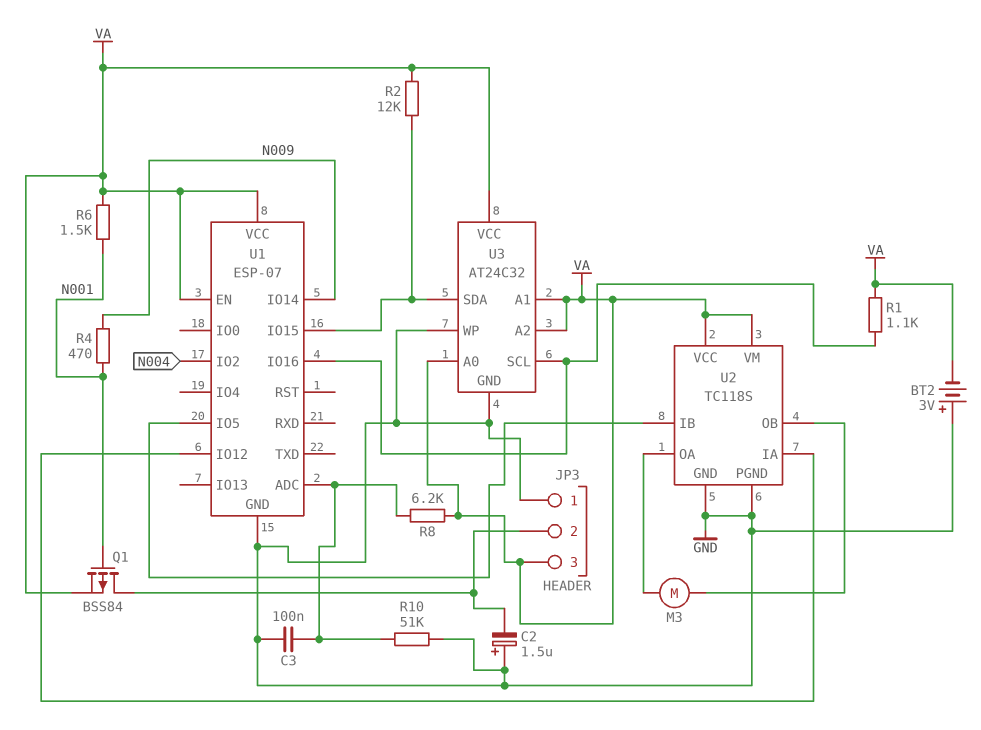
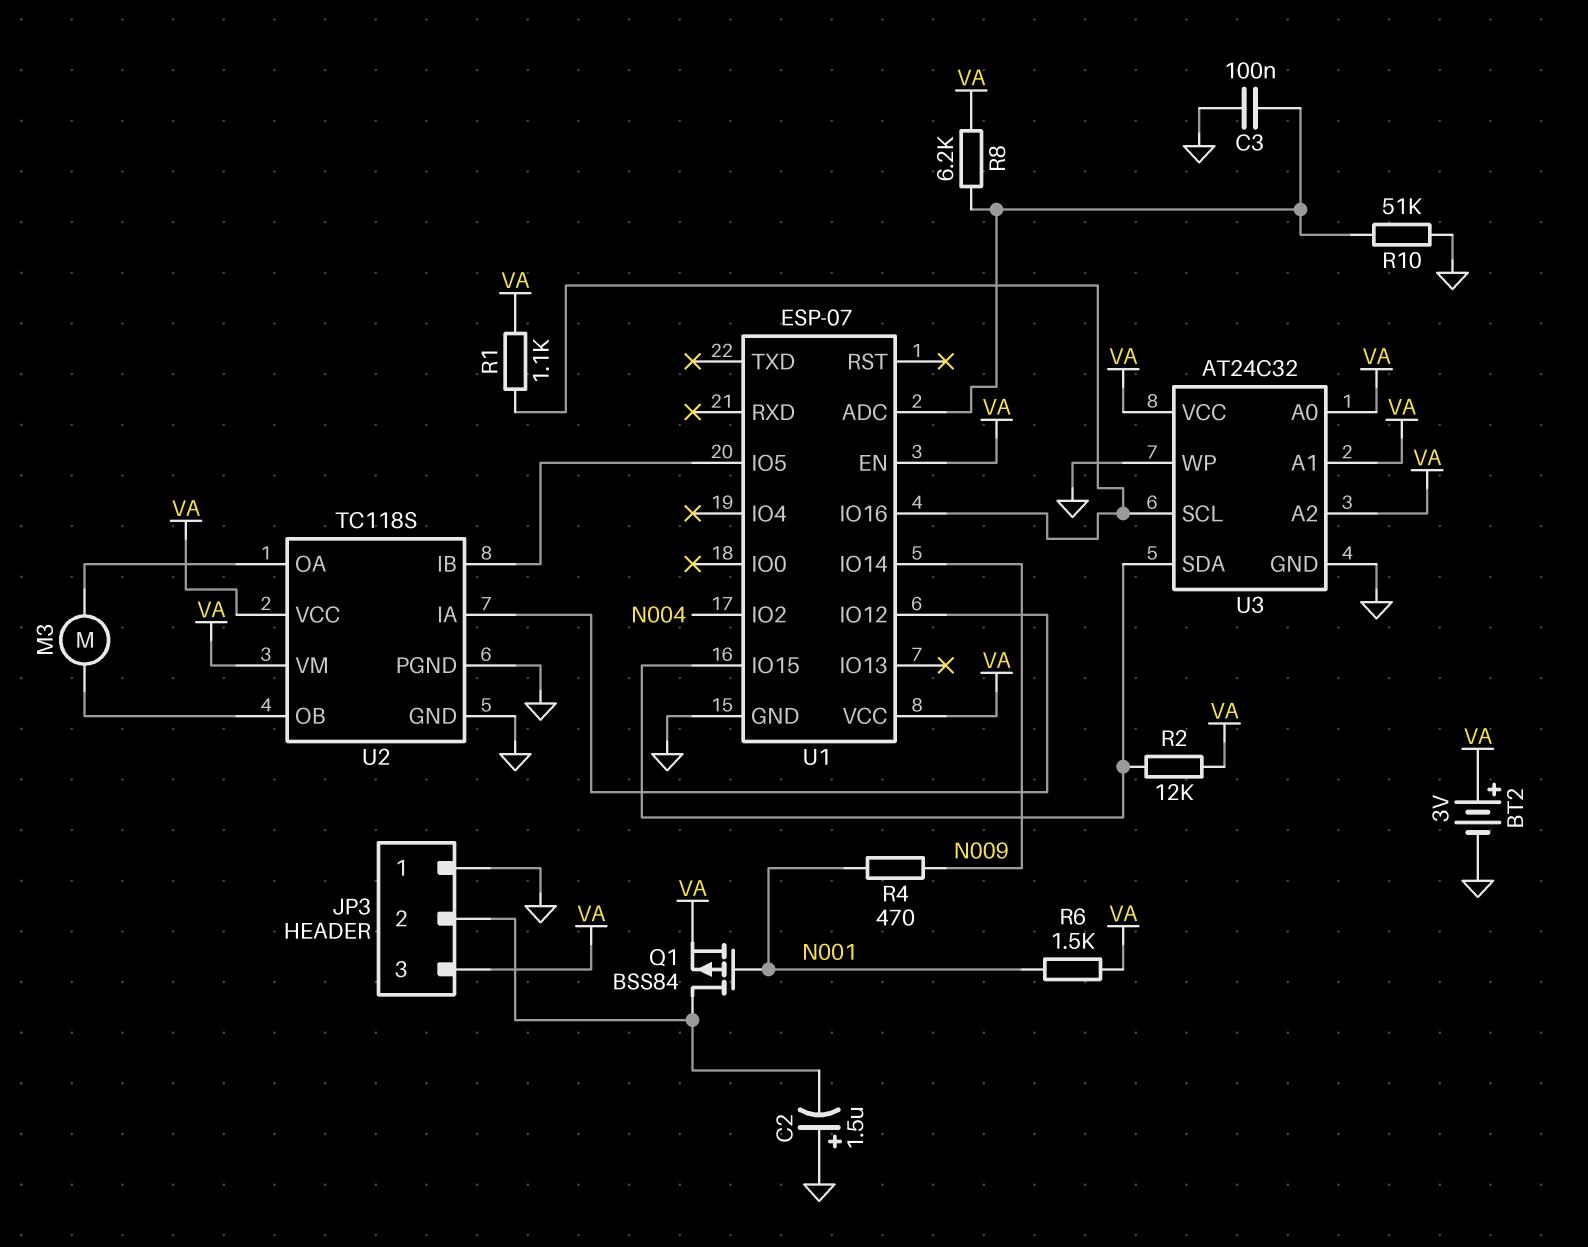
BT2: 3V (plus GND, minus VA) -> 3V (plus VA, minus GND)

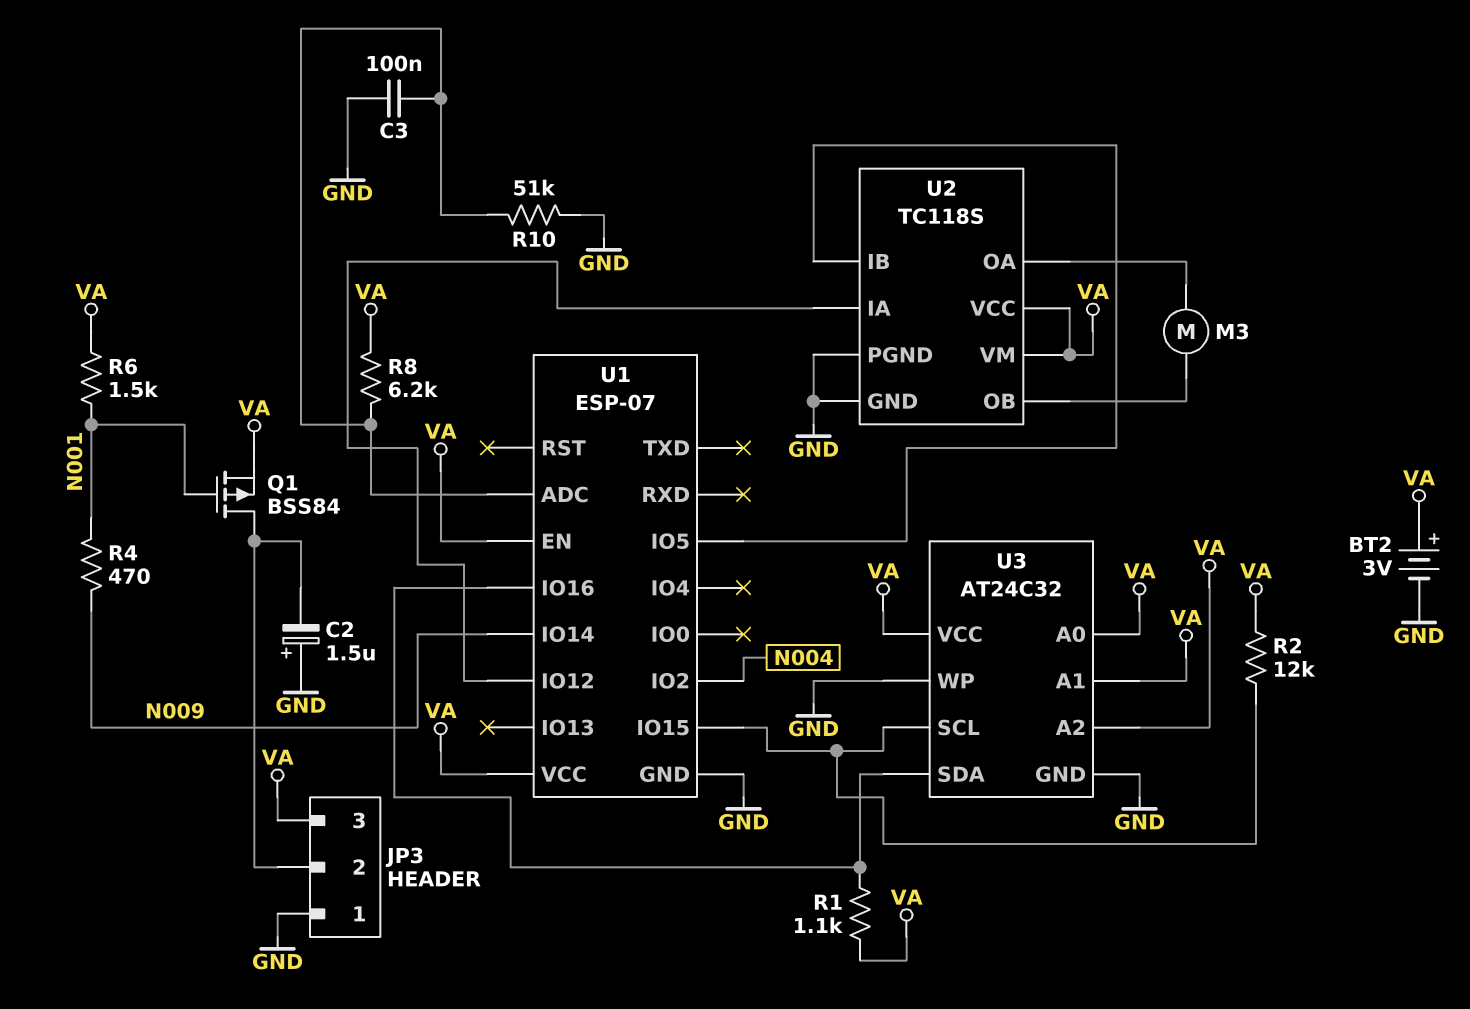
U3 pin SCL: U1/IO16 -> U1/IO15
U3 pin SDA: U1/IO15 -> U1/IO16

